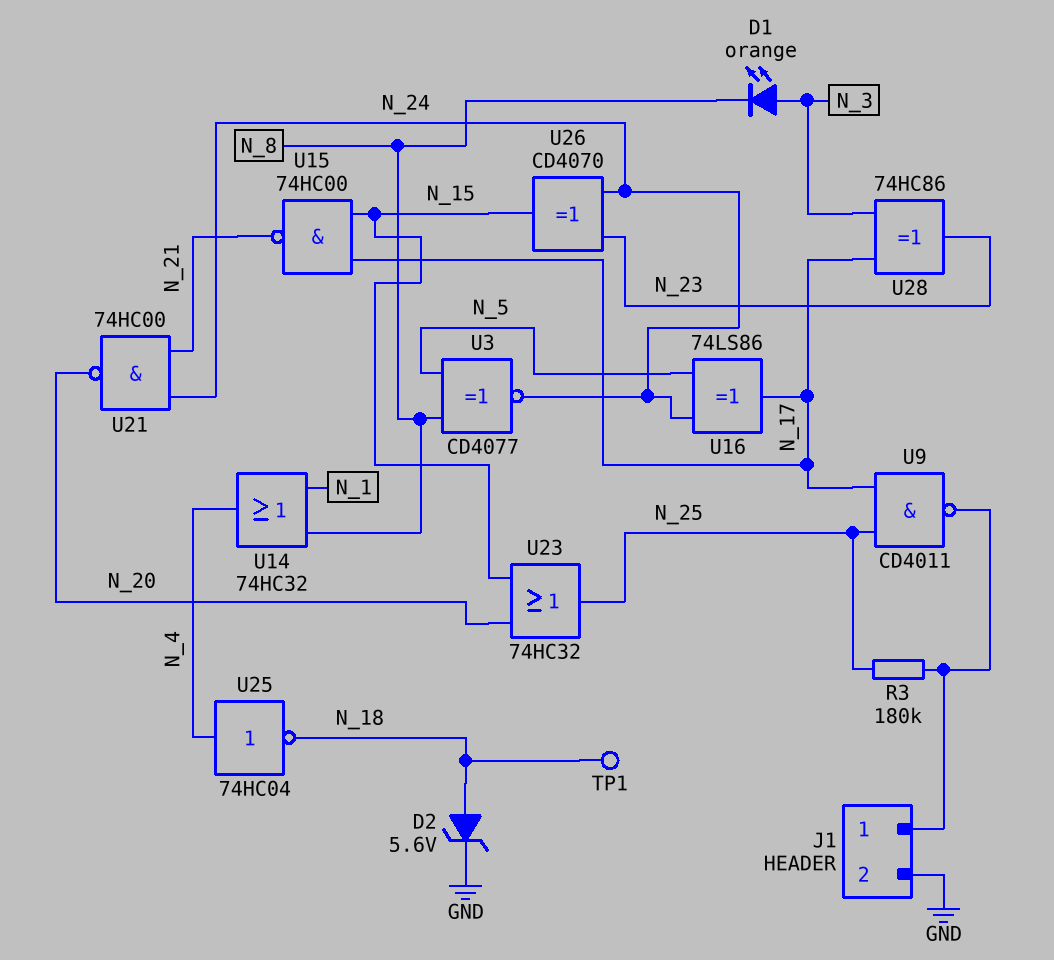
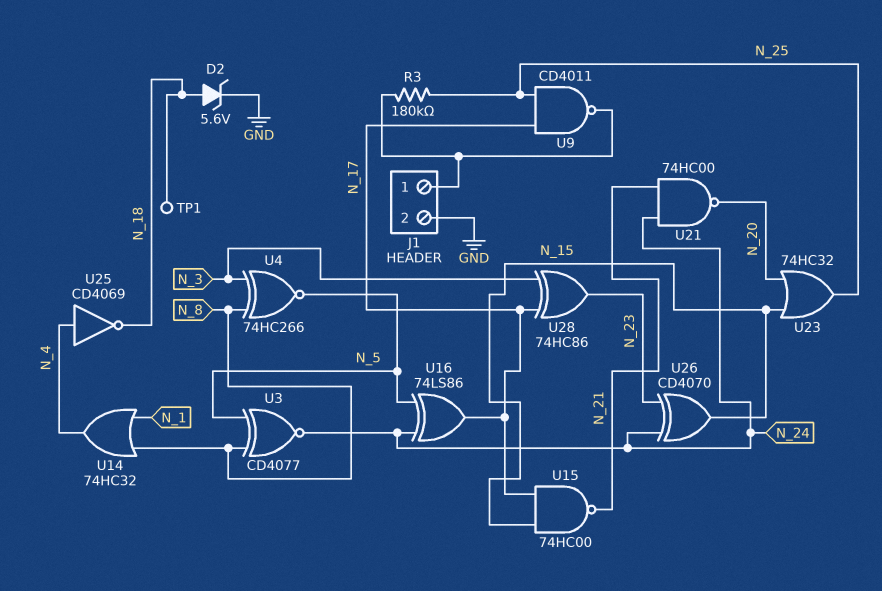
D1: LED orange (A N_3, K N_8) -> none
U4: none -> XNOR 74HC266 (in N_3, in N_8, out N_5)
U25: NOT 74HC04 (in N_4, out N_18) -> NOT CD4069 (in N_4, out N_18)

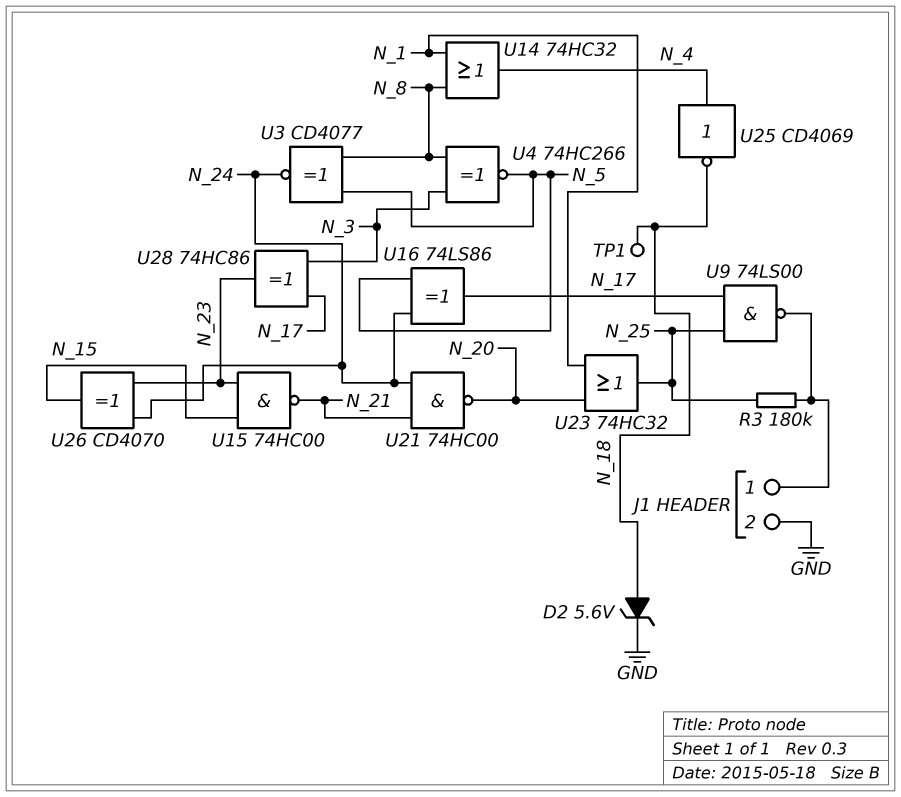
U9: NAND CD4011 (in N_17, in N_25, out J1/1) -> NAND 74LS00 (in N_17, in N_25, out J1/1)
U15: NAND 74HC00 (in N_15, in N_17, out N_21) -> NAND 74HC00 (in N_15, in N_23, out N_21)
U23: OR 74HC32 (in N_15, in N_20, out N_25) -> OR 74HC32 (in N_1, in N_20, out N_25)

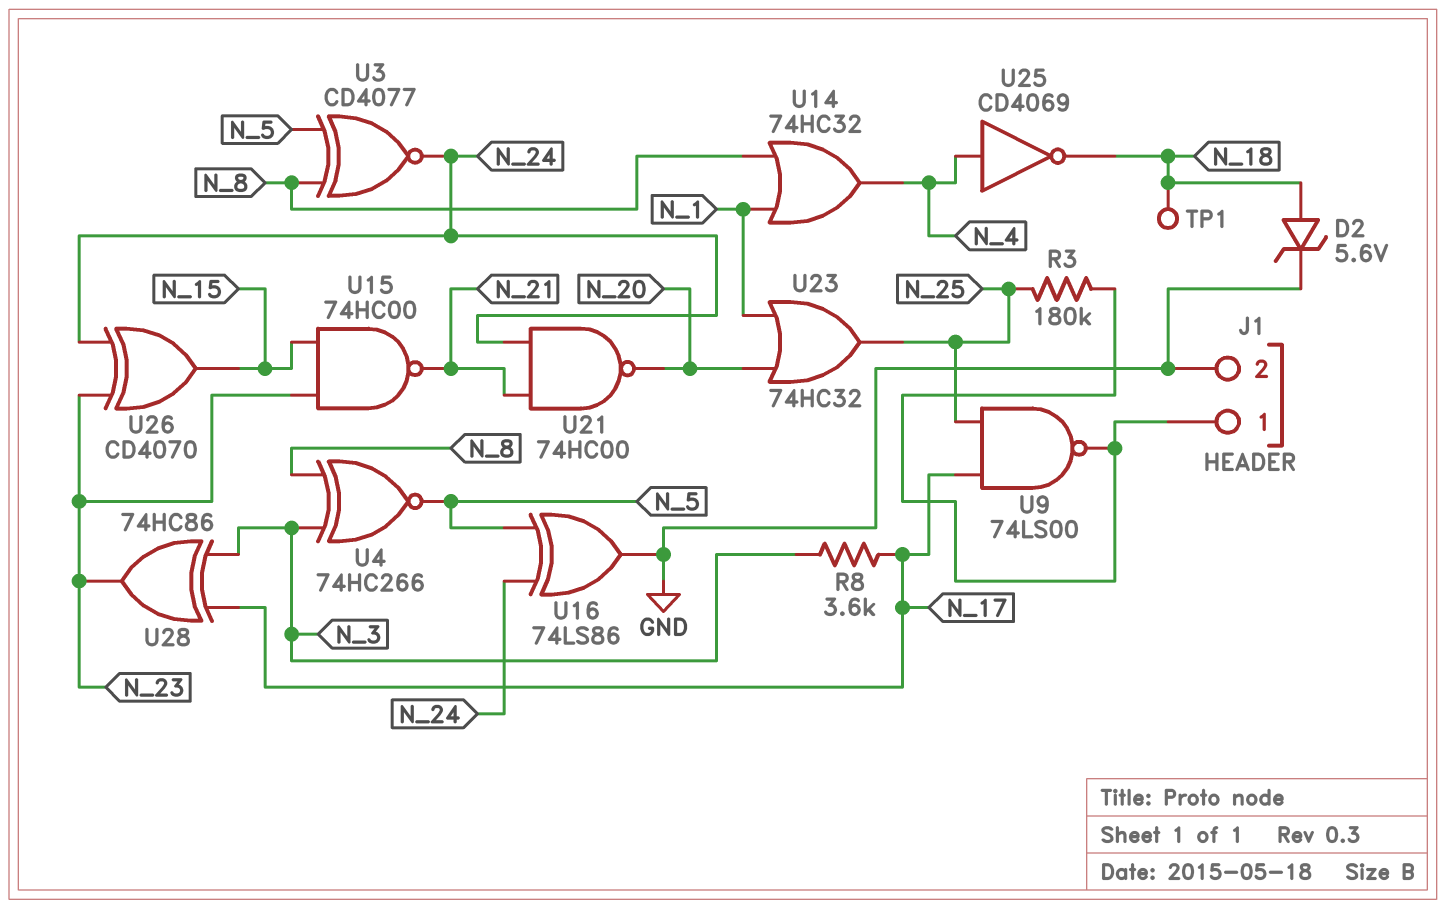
R8: none -> 3.6k (N_3, N_17)
U16: XOR 74LS86 (in N_5, in N_24, out N_17) -> XOR 74LS86 (in N_5, in N_24, out GND)

